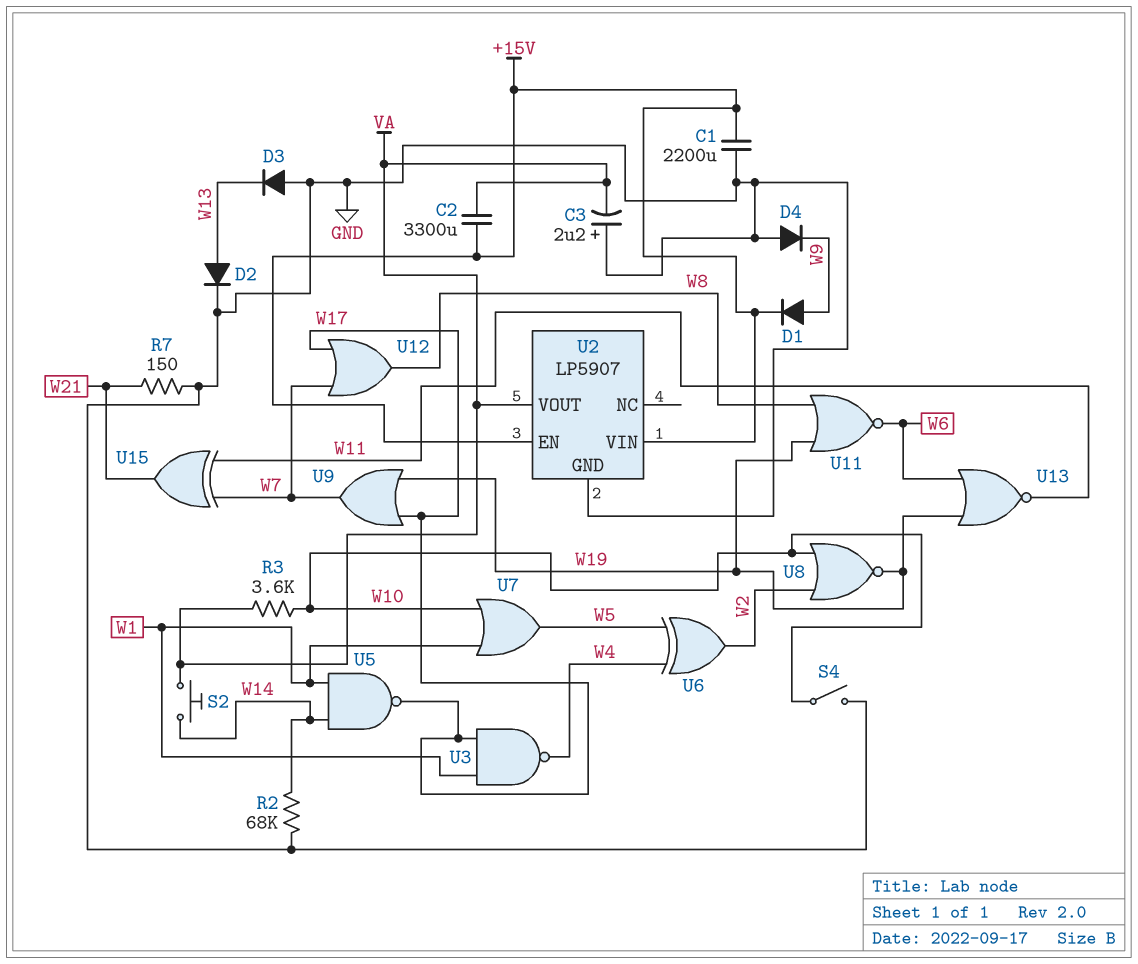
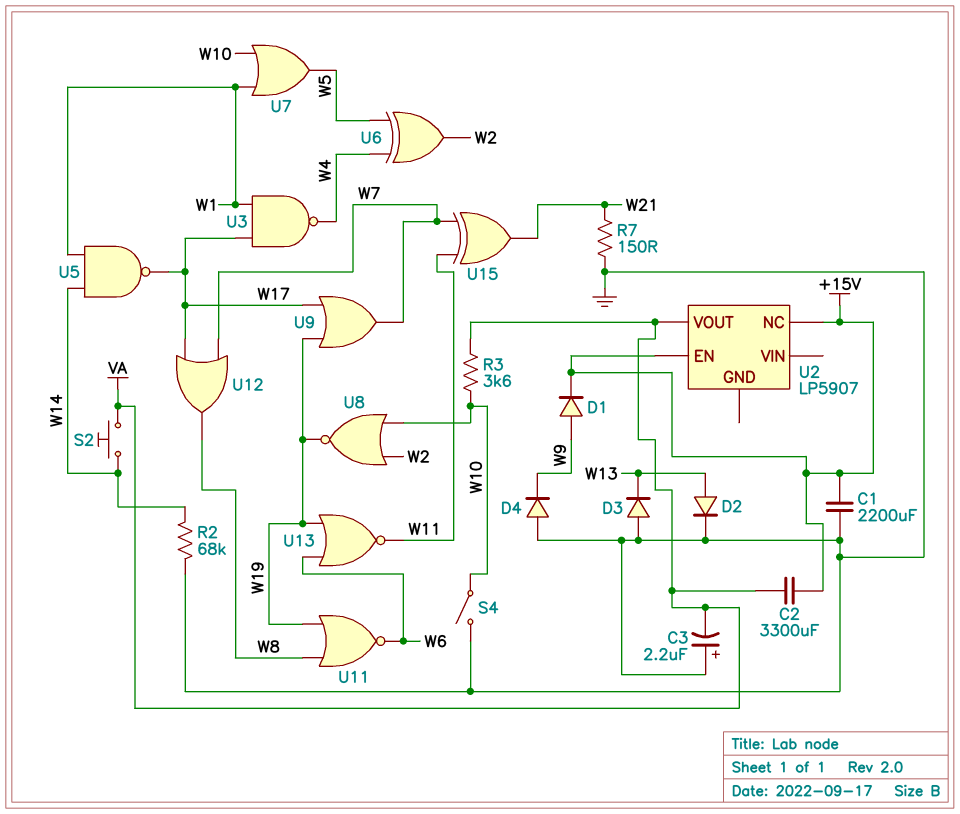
U2 pin GND: GND -> none
U2 pin NC: none -> +15V
U2 pin VIN: +15V -> none

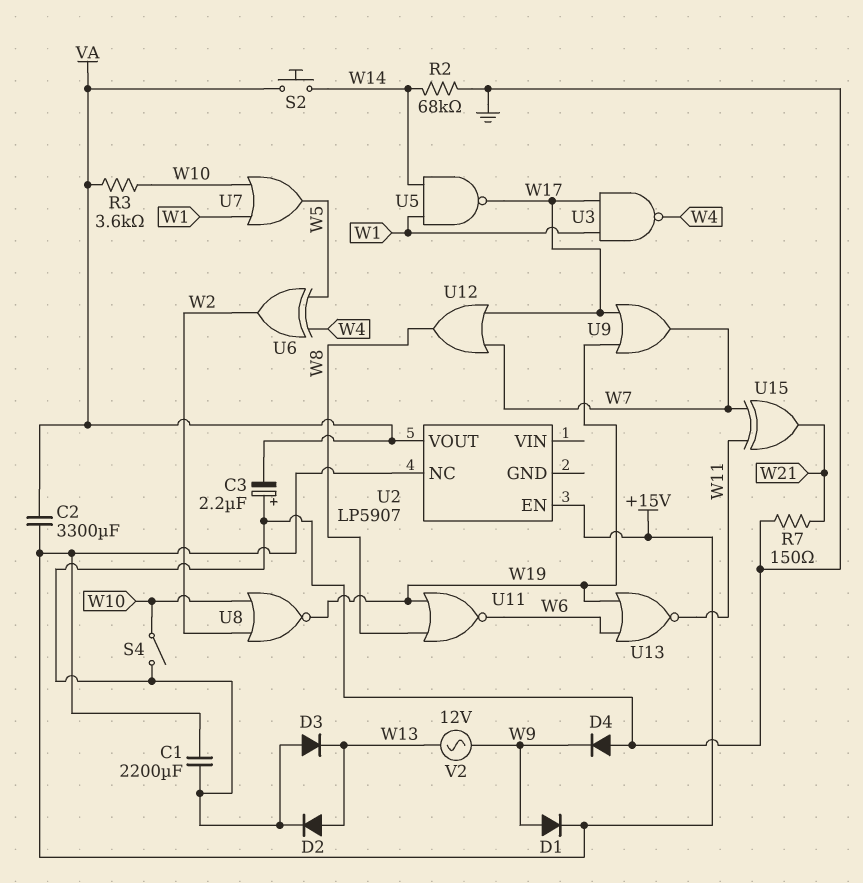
V2: none -> AC 12V (W9, W13)

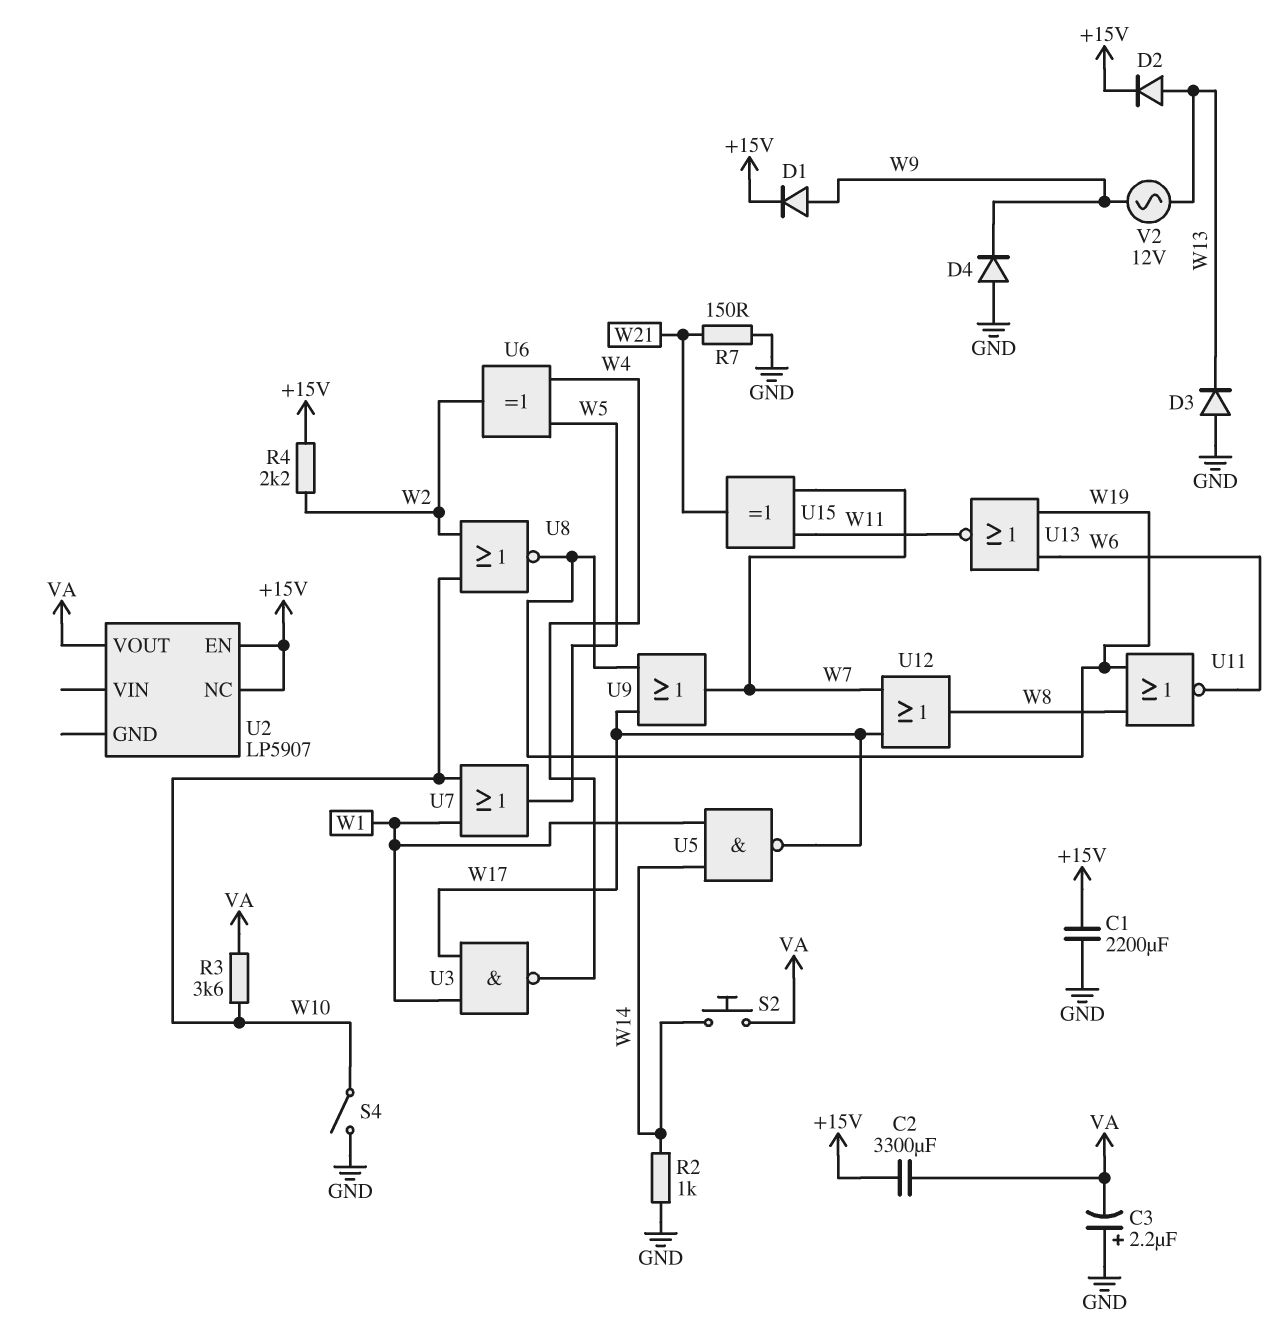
D2: diode (A W13, K GND) -> diode (A W13, K +15V)
R2: 68k (GND, W14) -> 1k (GND, W14)
R4: none -> 2.2k (+15V, W2)

